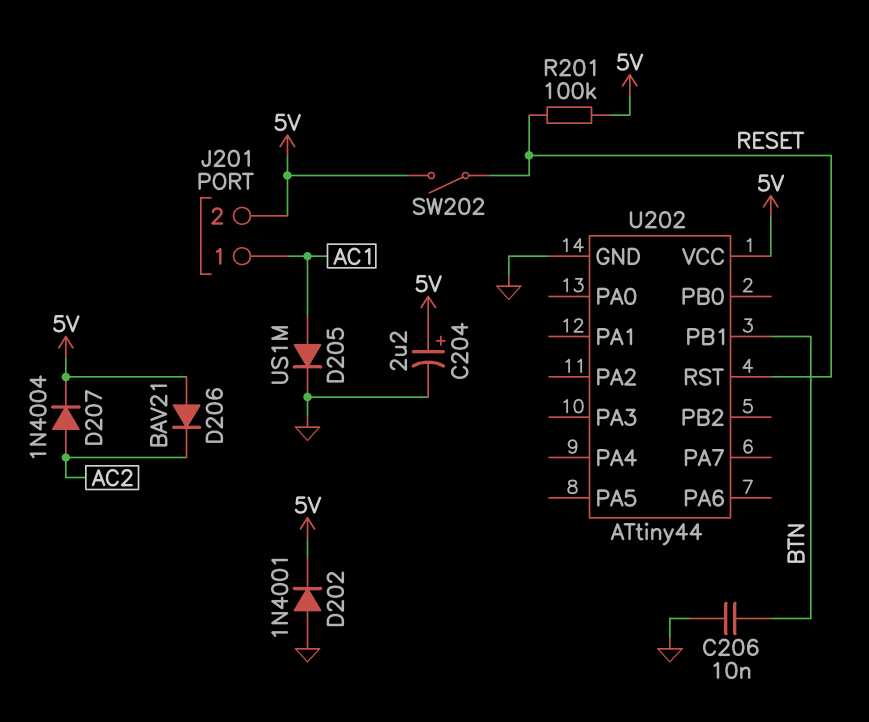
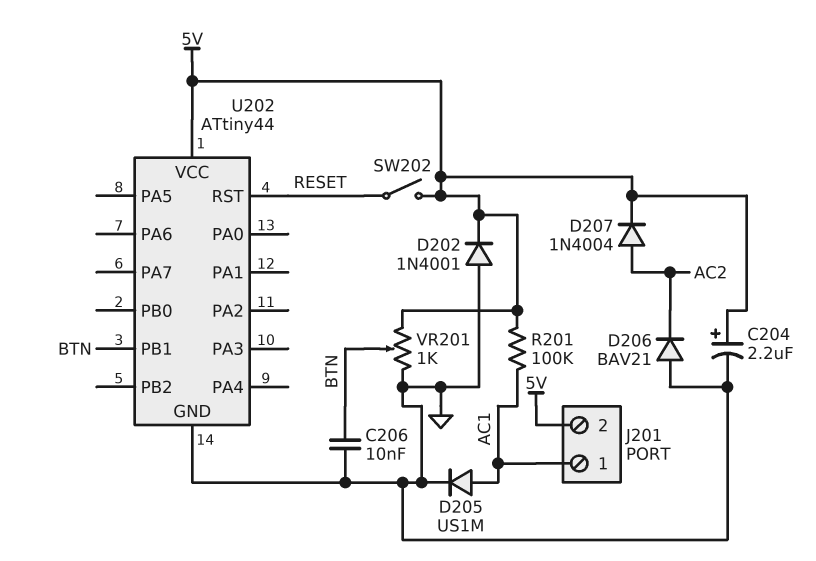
D206: diode BAV21 (A 5V, K AC2) -> diode BAV21 (A GND, K AC2)
R201: 100k (5V, RESET) -> 100k (5V, AC1)
VR201: none -> 1k (5V, GND, wiper BTN)

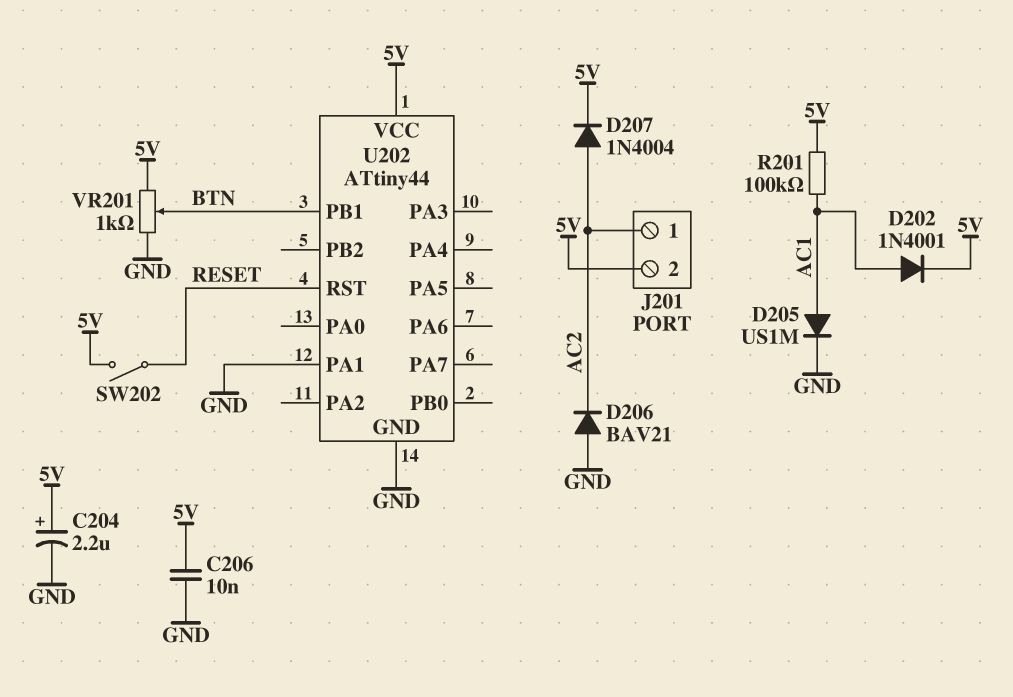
C206: 10nF (BTN, GND) -> 10nF (5V, GND)
D202: diode 1N4001 (A GND, K 5V) -> diode 1N4001 (A AC1, K 5V)
J201 pin 1: AC1 -> AC2
U202 pin PA1: none -> GND

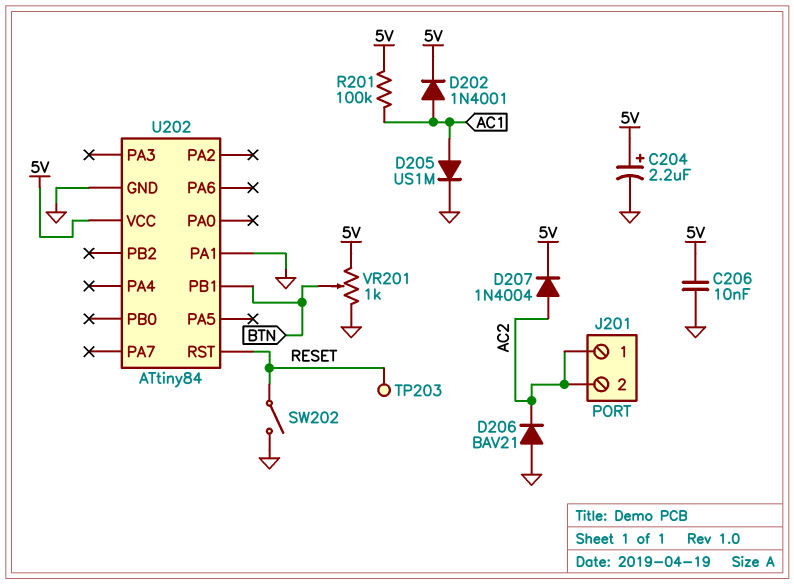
J201 pin 2: 5V -> AC2
SW202: switch (5V, RESET) -> switch (GND, RESET)
TP203: none -> test point (RESET)
U202: ATtiny44 -> ATtiny84

